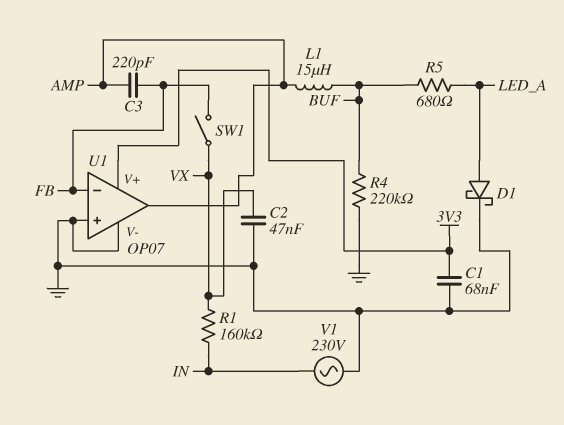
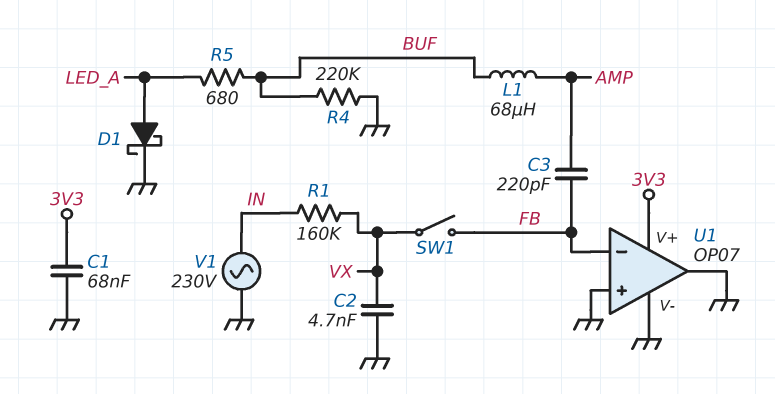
C2: 47nF (GND, VX) -> 4.7nF (GND, VX)
L1: 15uH (AMP, BUF) -> 68uH (AMP, BUF)
U1 pin out: AMP -> GND

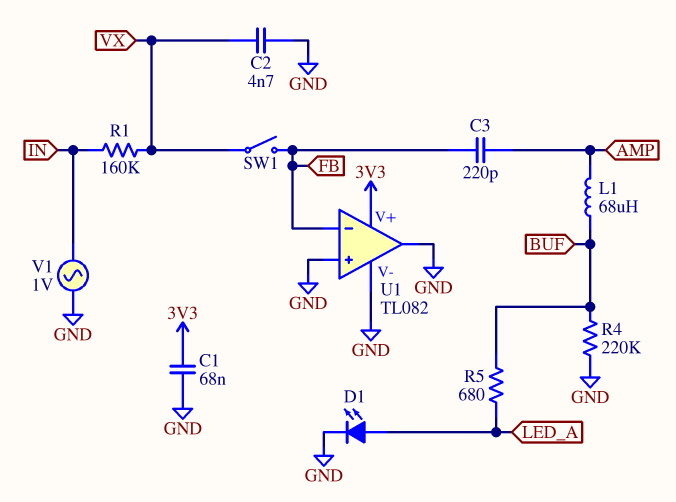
D1: schottky (A LED_A, K GND) -> LED (A LED_A, K GND)
U1: OP07 -> TL082
V1: AC 230V (GND, IN) -> AC 1V (GND, IN)

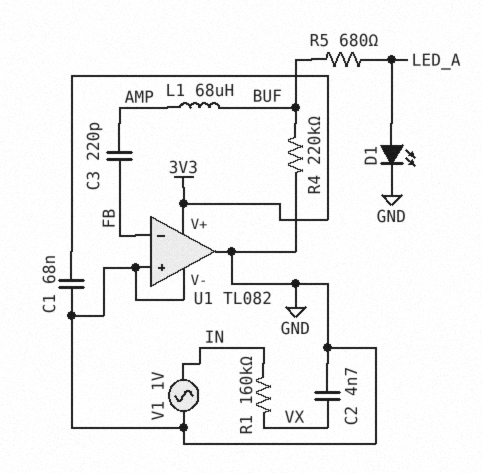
SW1: switch (FB, VX) -> none

